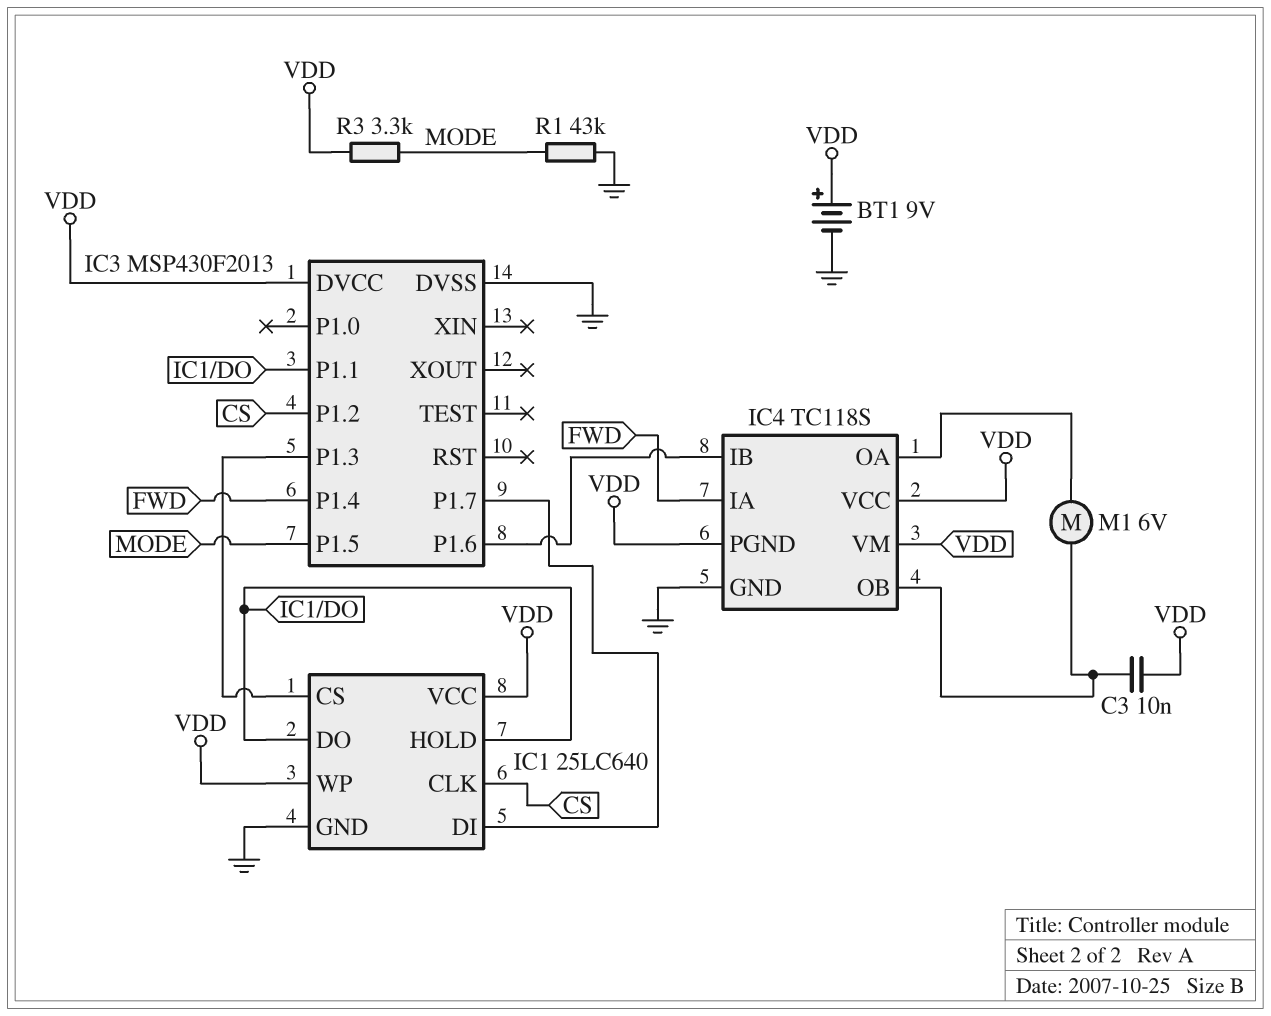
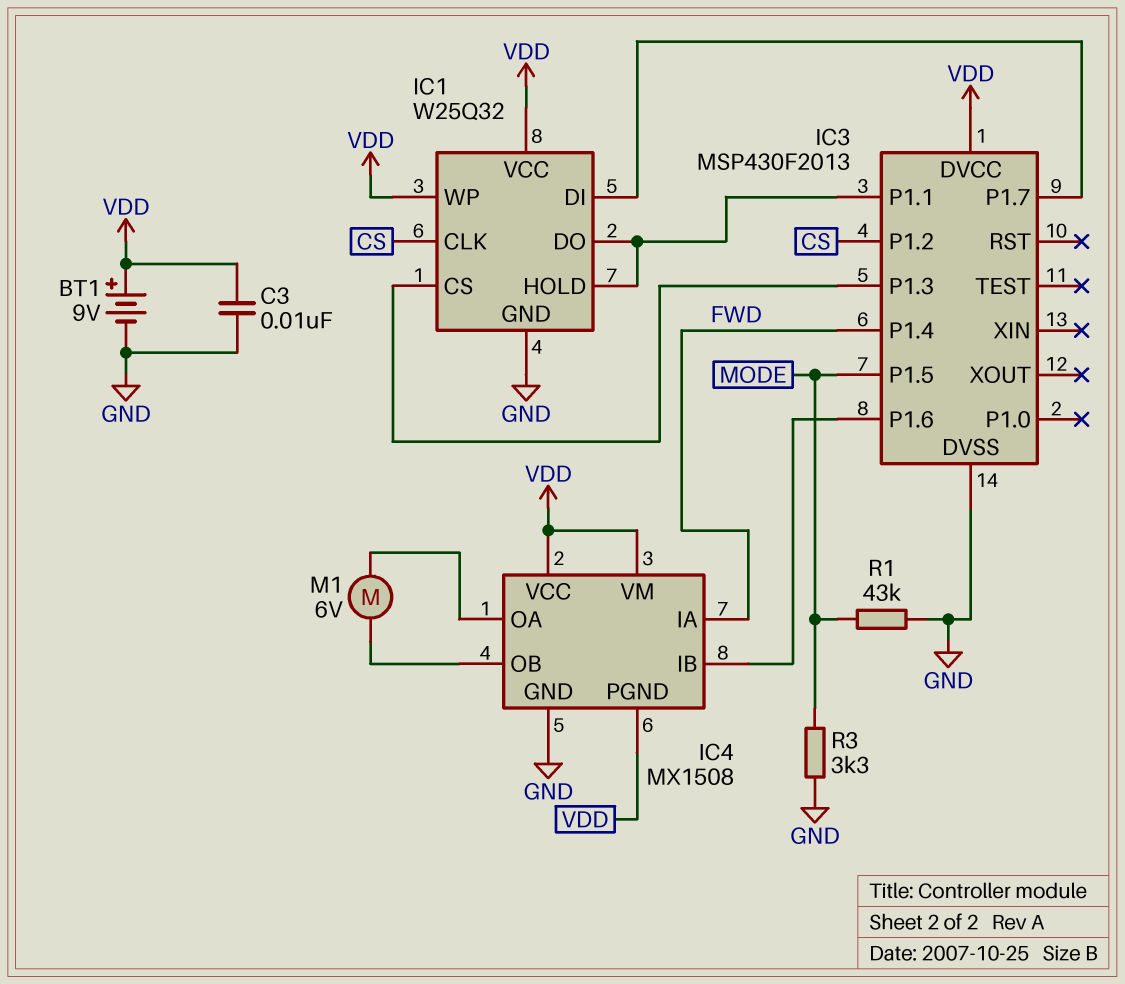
C3: 10nF (IC4/OB, VDD) -> 10nF (GND, VDD)
IC1: 25LC640 -> W25Q32
IC4: TC118S -> MX1508
R3: 3.3k (MODE, VDD) -> 3.3k (GND, MODE)

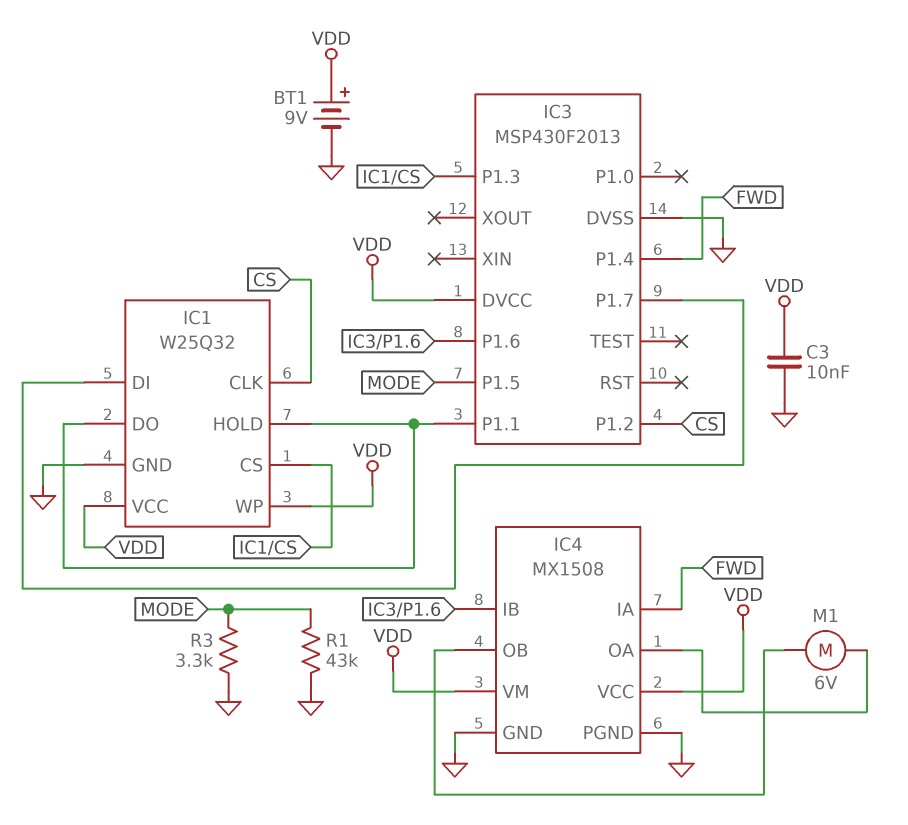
IC4 pin PGND: VDD -> GND

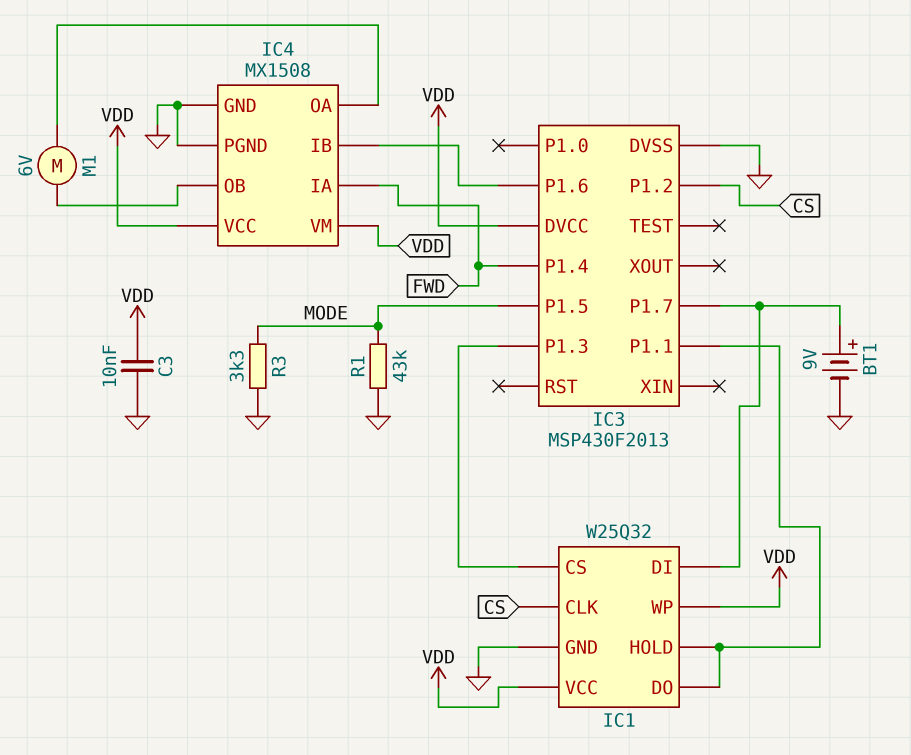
BT1: 9V (plus VDD, minus GND) -> 9V (plus IC1/DI, minus GND)

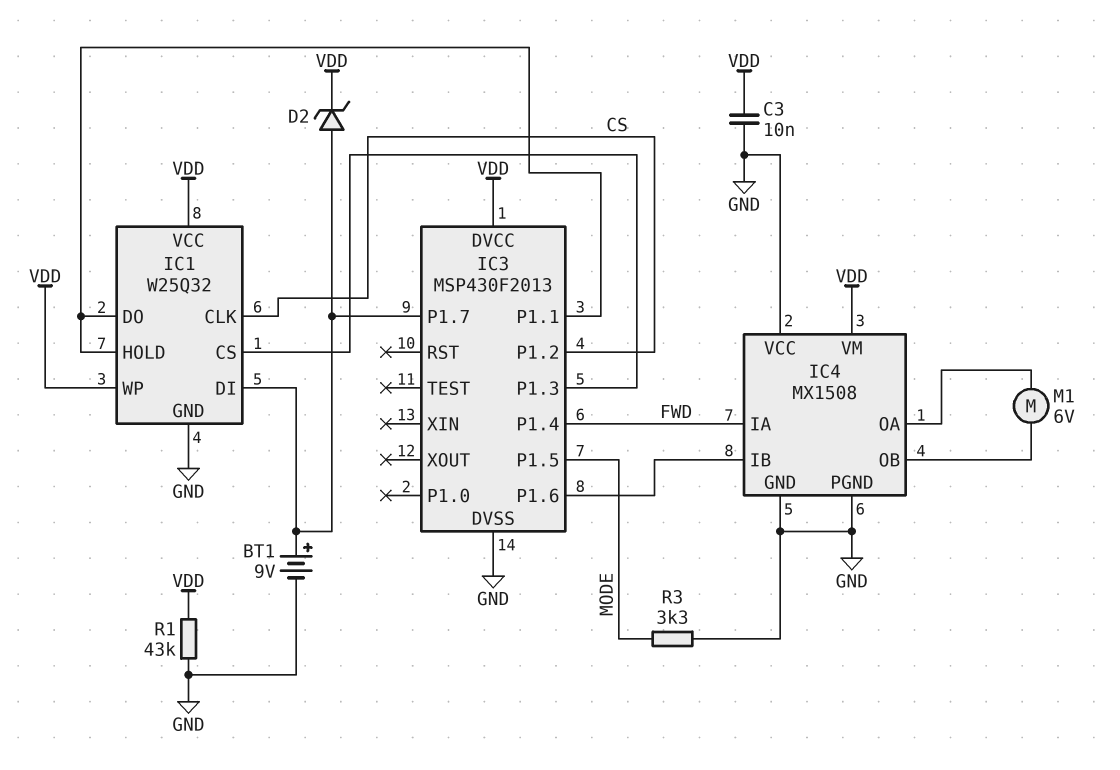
D2: none -> zener (A IC1/DI, K VDD)
IC4 pin VCC: VDD -> GND
R1: 43k (GND, MODE) -> 43k (GND, VDD)

